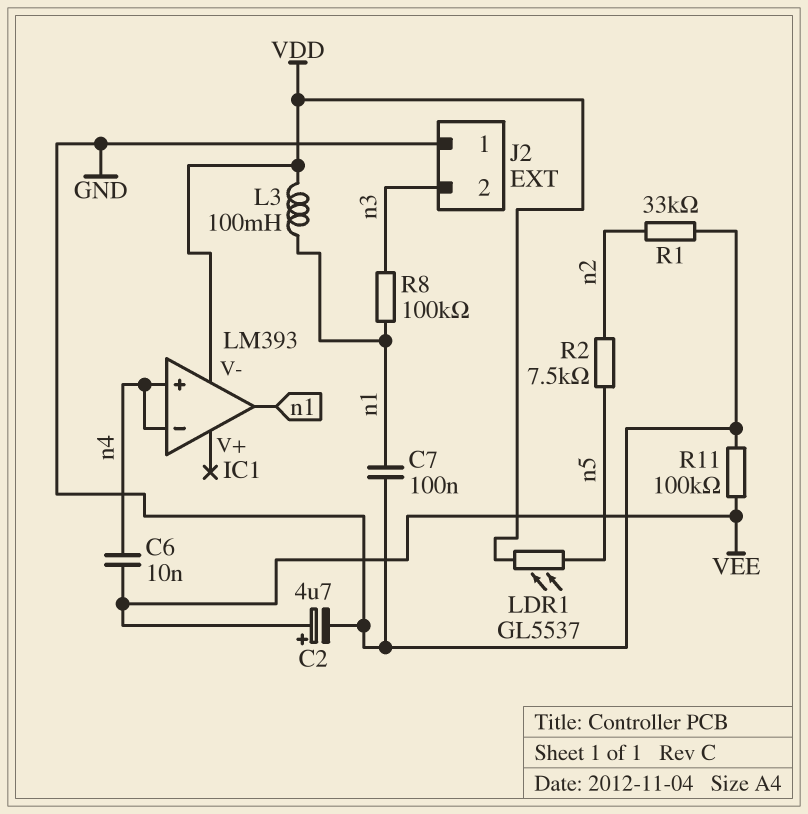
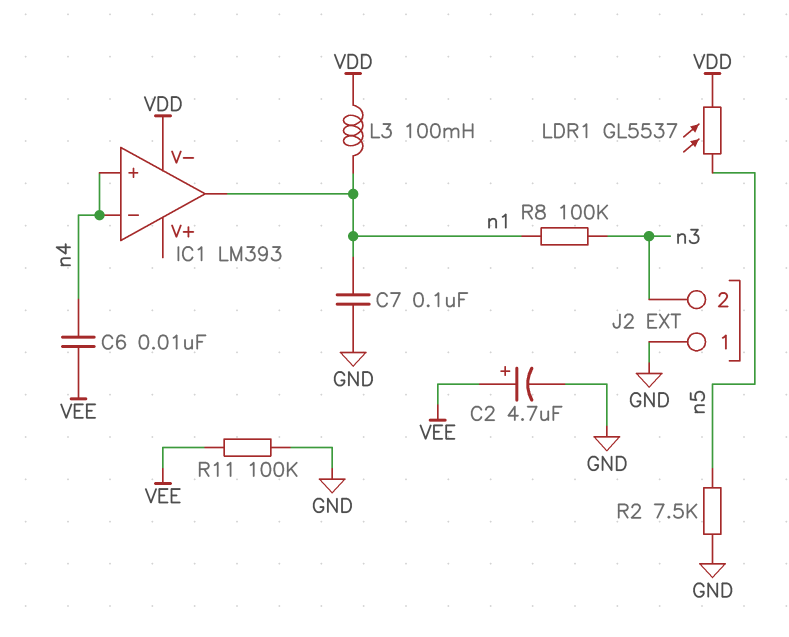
R1: 33k (GND, n2) -> none
R2: 7.5k (n2, n5) -> 7.5k (GND, n5)

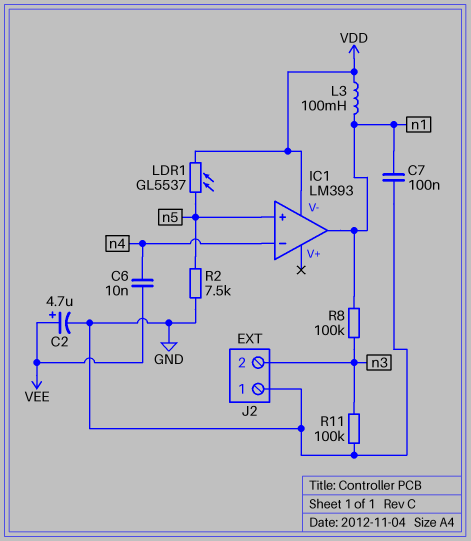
IC1 pin in+: n4 -> n5
R11: 100k (GND, VEE) -> 100k (GND, n3)

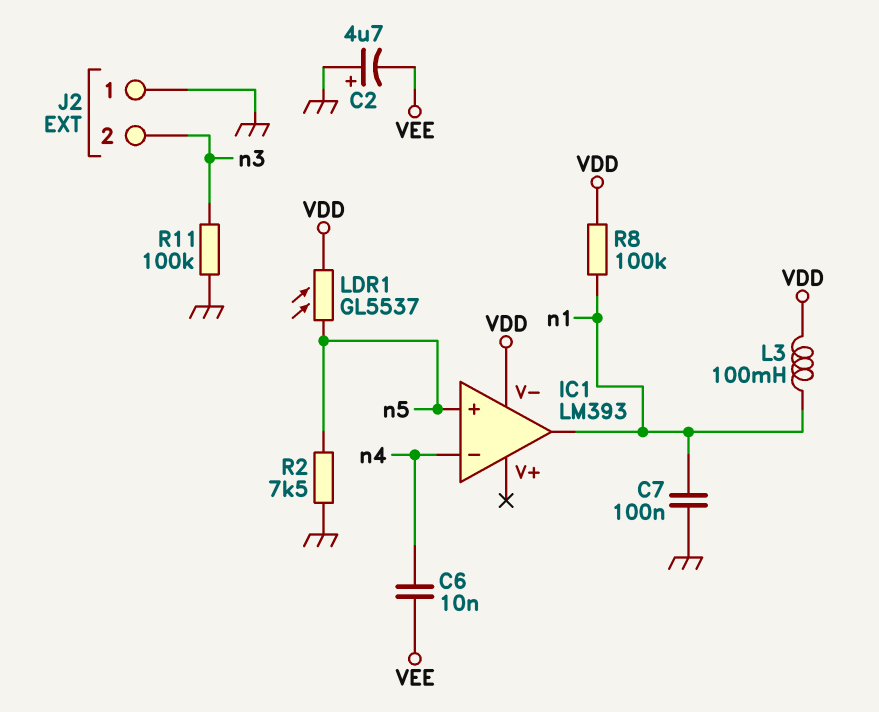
C2: 4.7uF (plus VEE, minus GND) -> 4.7uF (plus GND, minus VEE)
R8: 100k (n1, n3) -> 100k (VDD, n1)

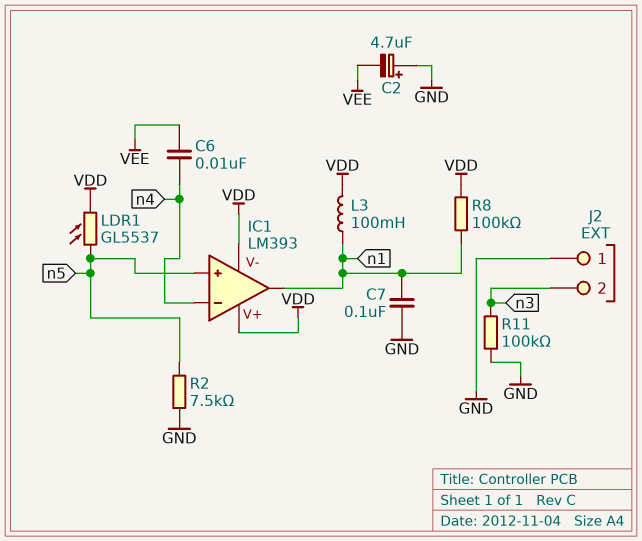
IC1 pin V+: none -> VDD

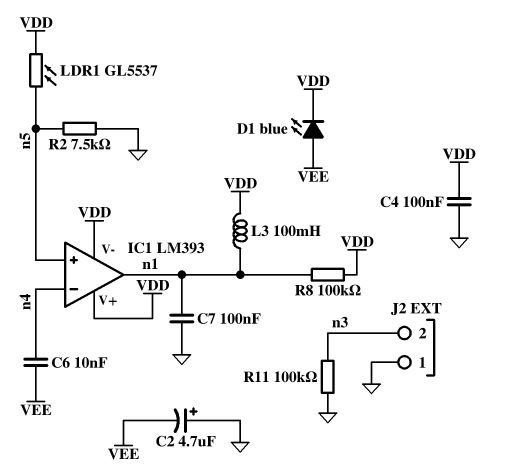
C4: none -> 100nF (GND, VDD)
D1: none -> LED blue (A VEE, K VDD)

